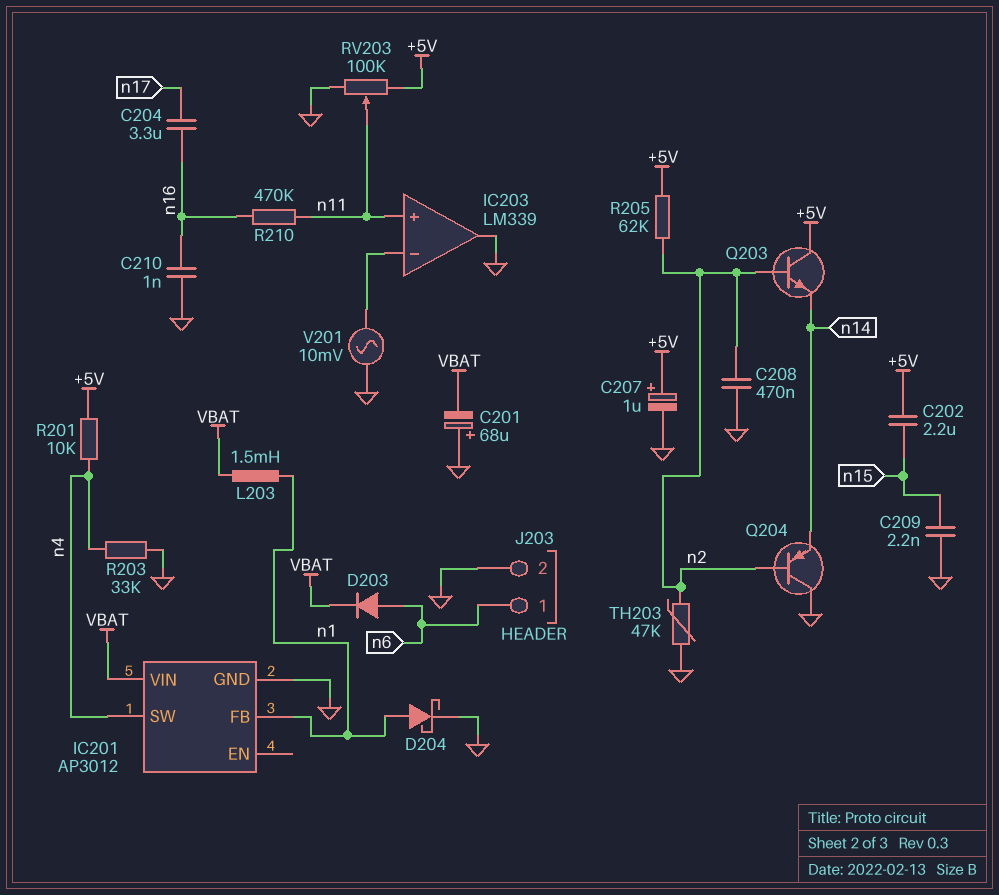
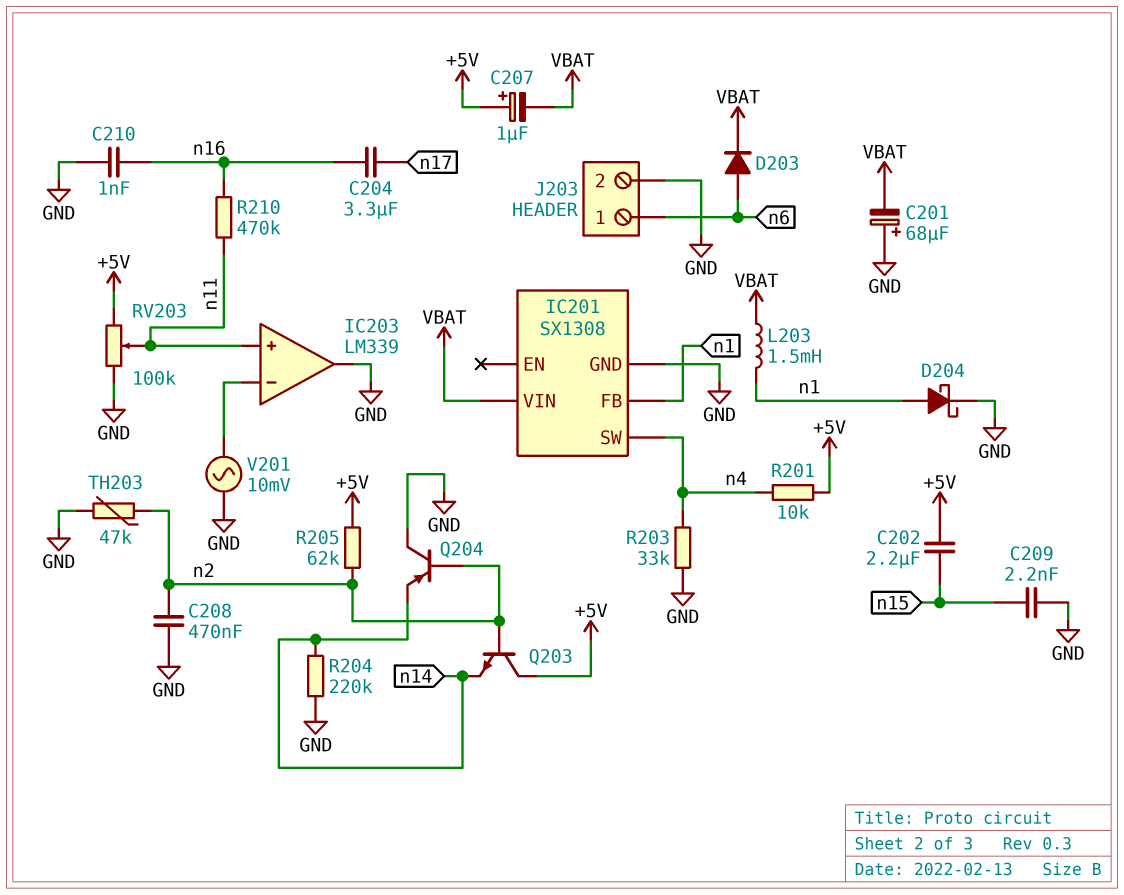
C207: 1uF (plus +5V, minus GND) -> 1uF (plus +5V, minus VBAT)
IC201: AP3012 -> SX1308
R204: none -> 220k (GND, n14)

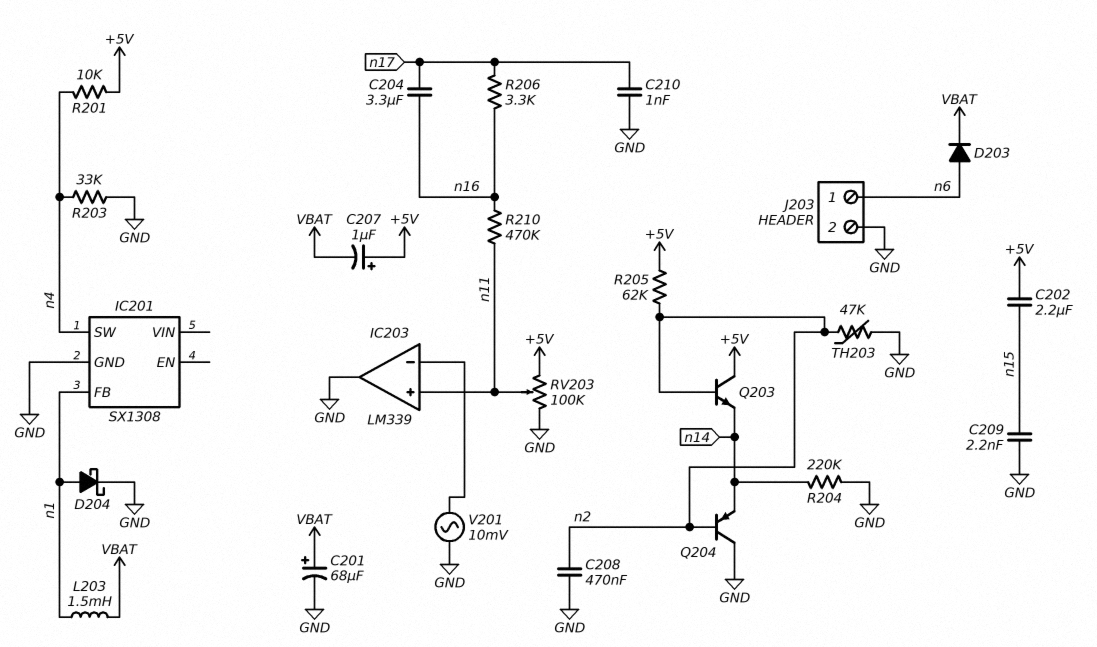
C201: 68uF (plus GND, minus VBAT) -> 68uF (plus VBAT, minus GND)
C210: 1nF (GND, n16) -> 1nF (GND, n17)
IC201 pin VIN: VBAT -> none
R206: none -> 3.3k (n16, n17)

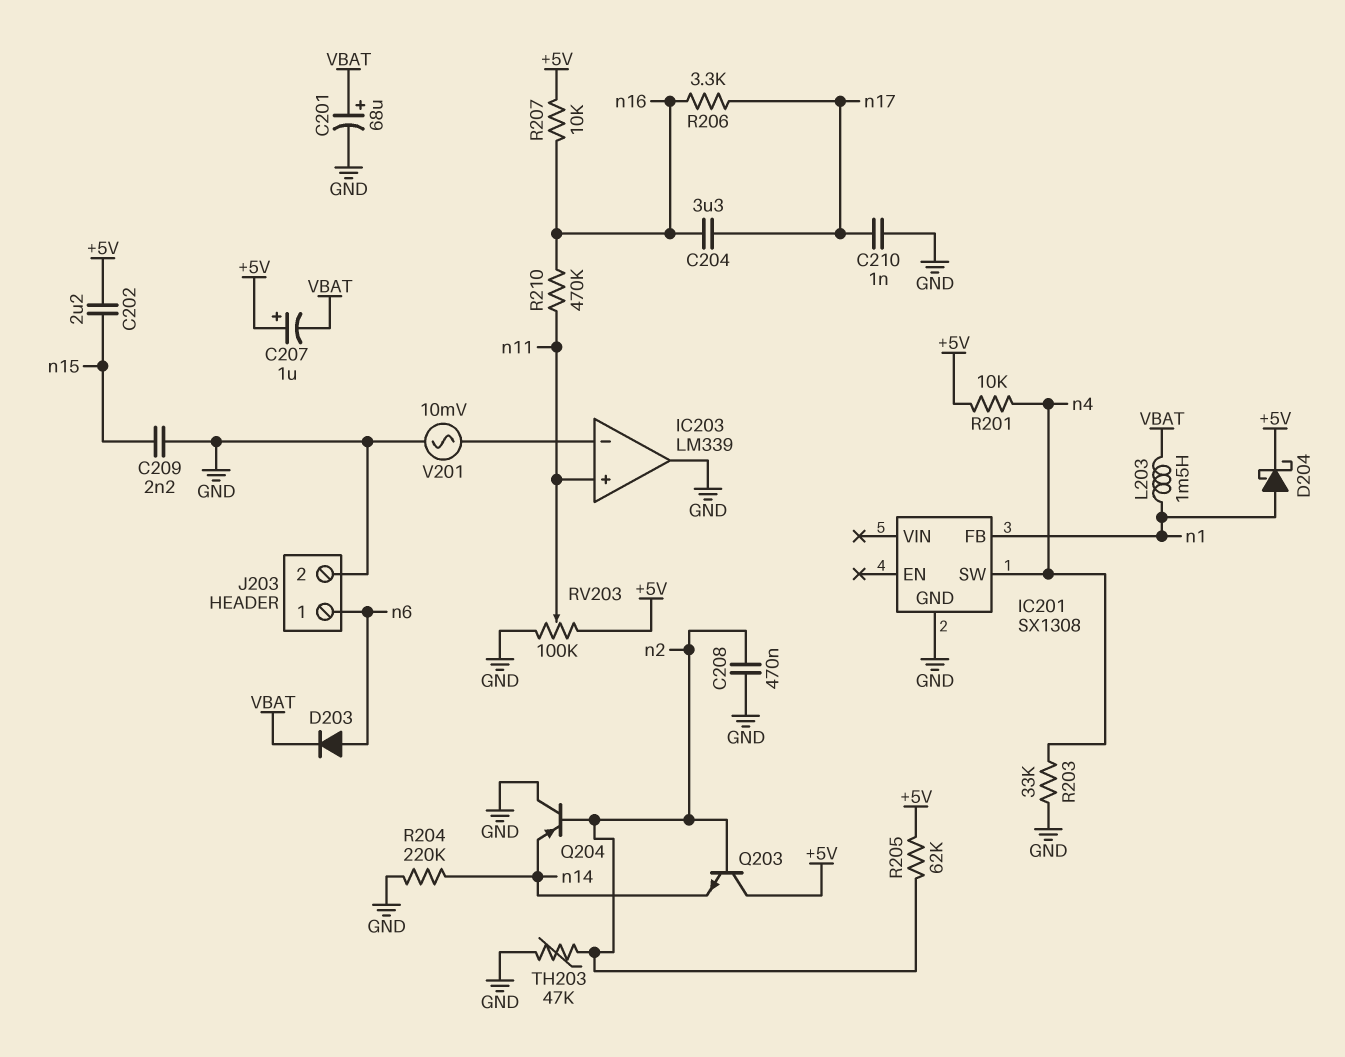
D204: schottky (A n1, K GND) -> schottky (A n1, K +5V)
R207: none -> 10k (+5V, n16)

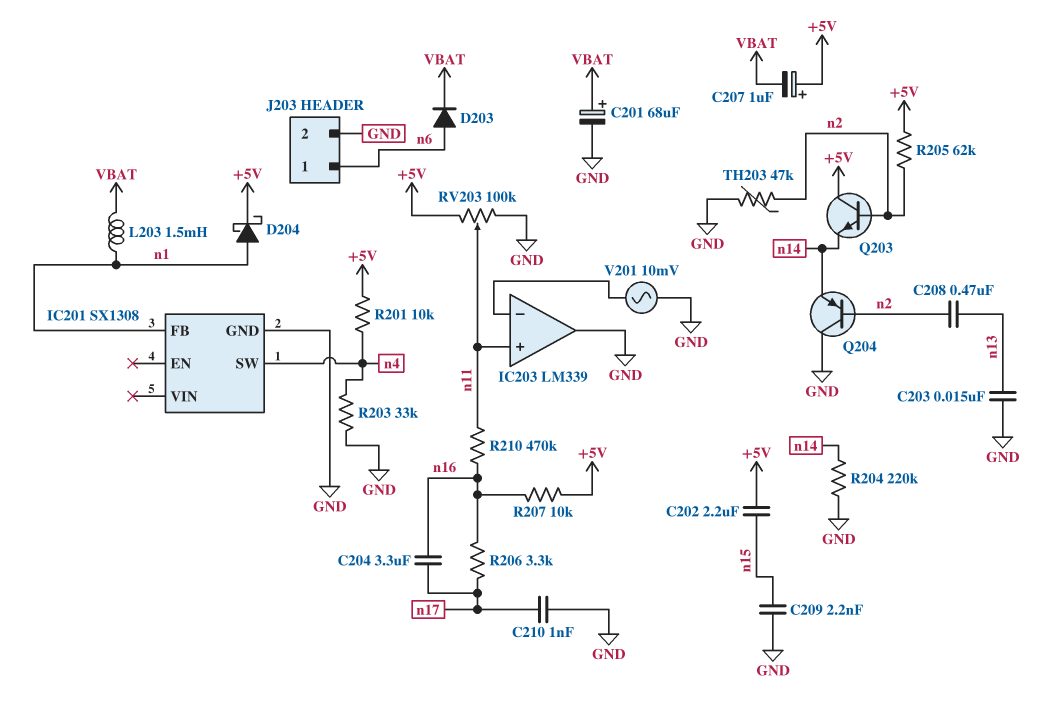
C203: none -> 15nF (GND, n13)
C208: 470nF (GND, n2) -> 470nF (n2, n13)

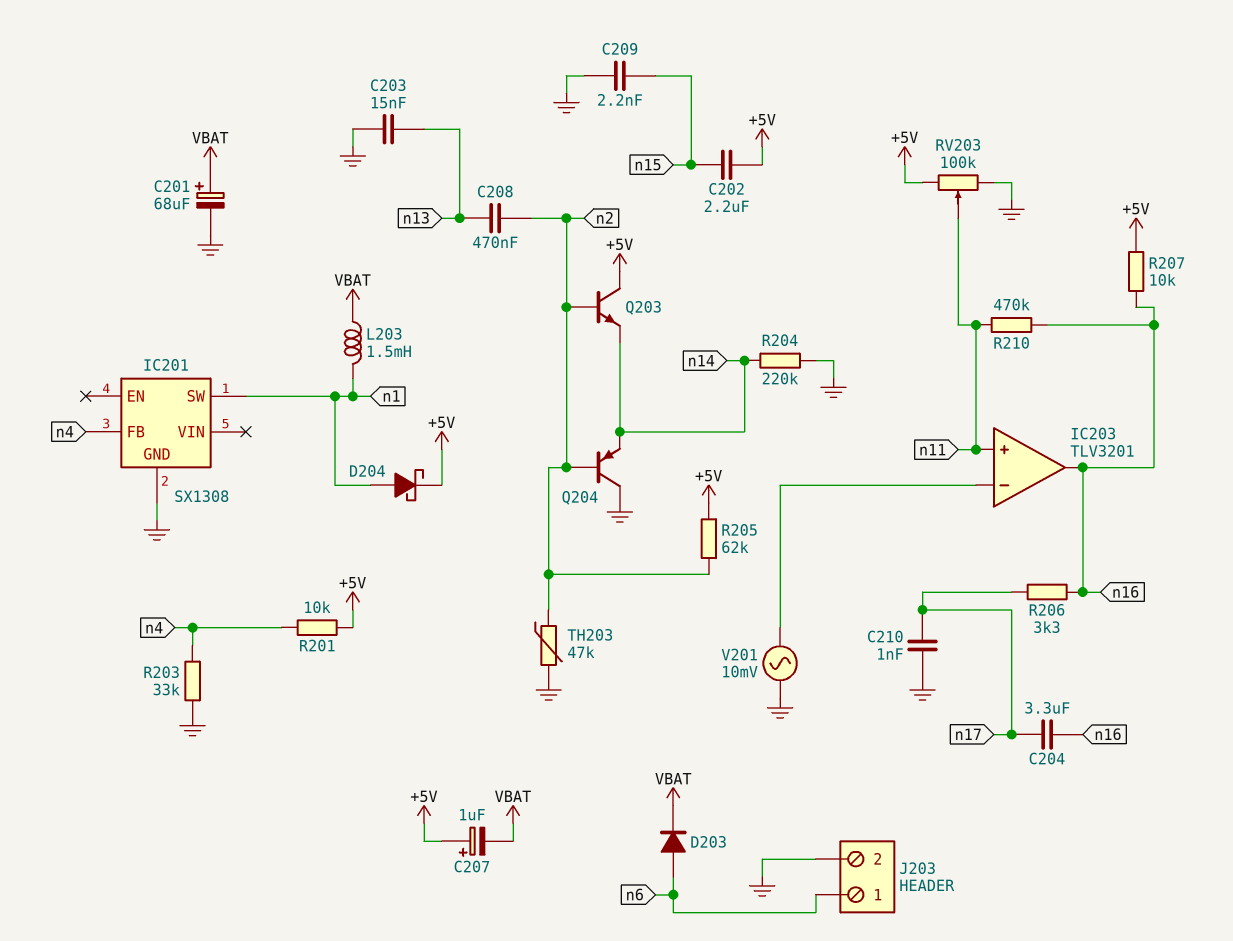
IC201 pin FB: n1 -> n4
IC201 pin SW: n4 -> n1
IC203: LM339 -> TLV3201
IC203 pin out: GND -> n16

